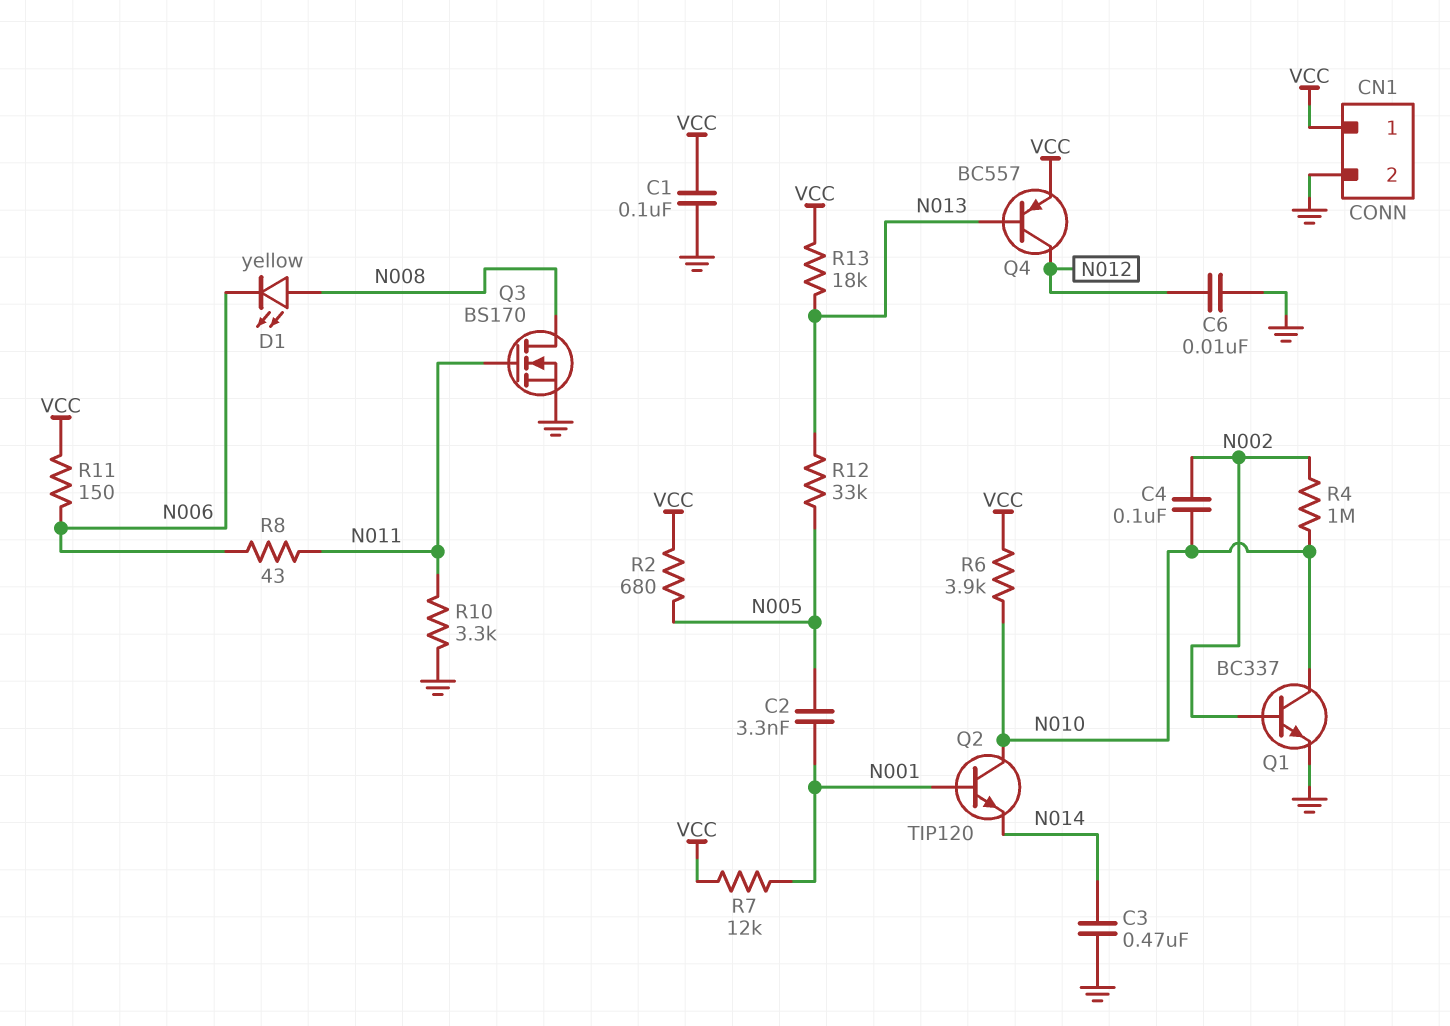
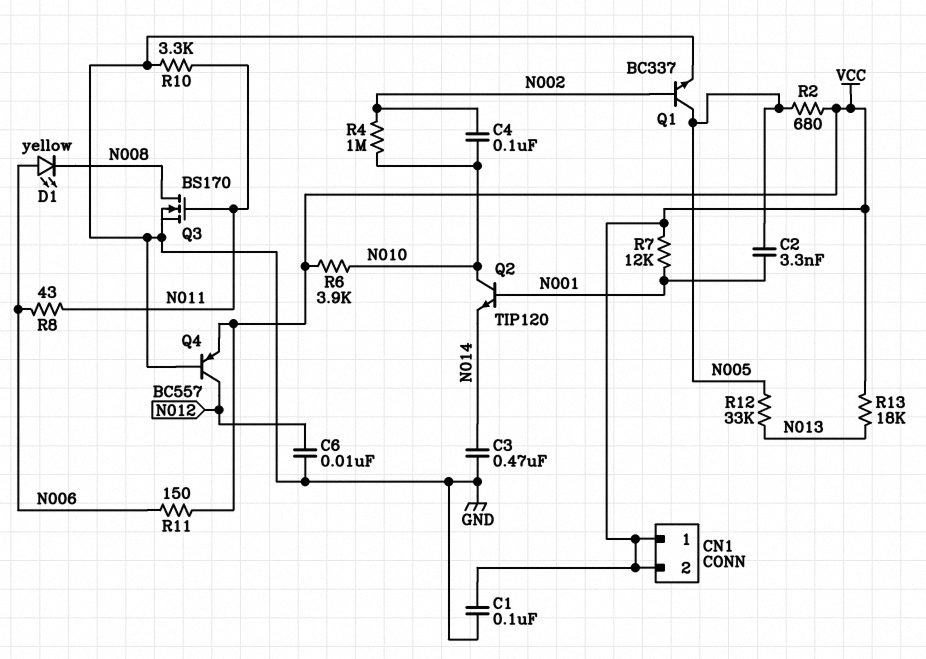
CN1 pin 2: GND -> VCC
D1: LED yellow (A N008, K N006) -> LED yellow (A N006, K N008)
Q1: NPN BC337 (B N002, C N010, E GND) -> NPN BC337 (B N002, C N005, E GND)
Q4: PNP BC557 (B N013, C N012, E VCC) -> PNP BC557 (B GND, C N012, E VCC)

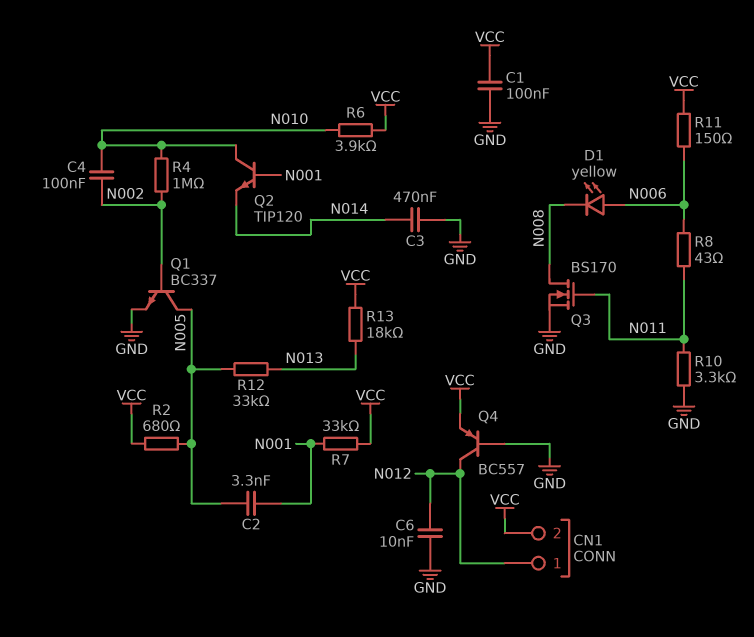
CN1 pin 1: VCC -> N012
R7: 12k (N001, VCC) -> 33k (N001, VCC)

